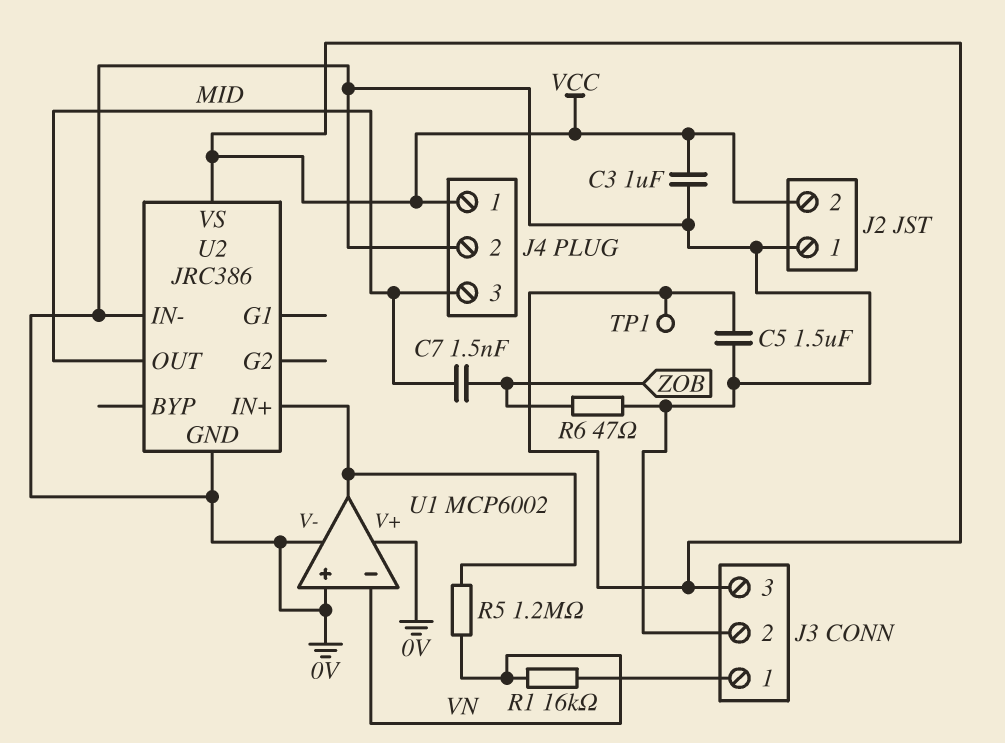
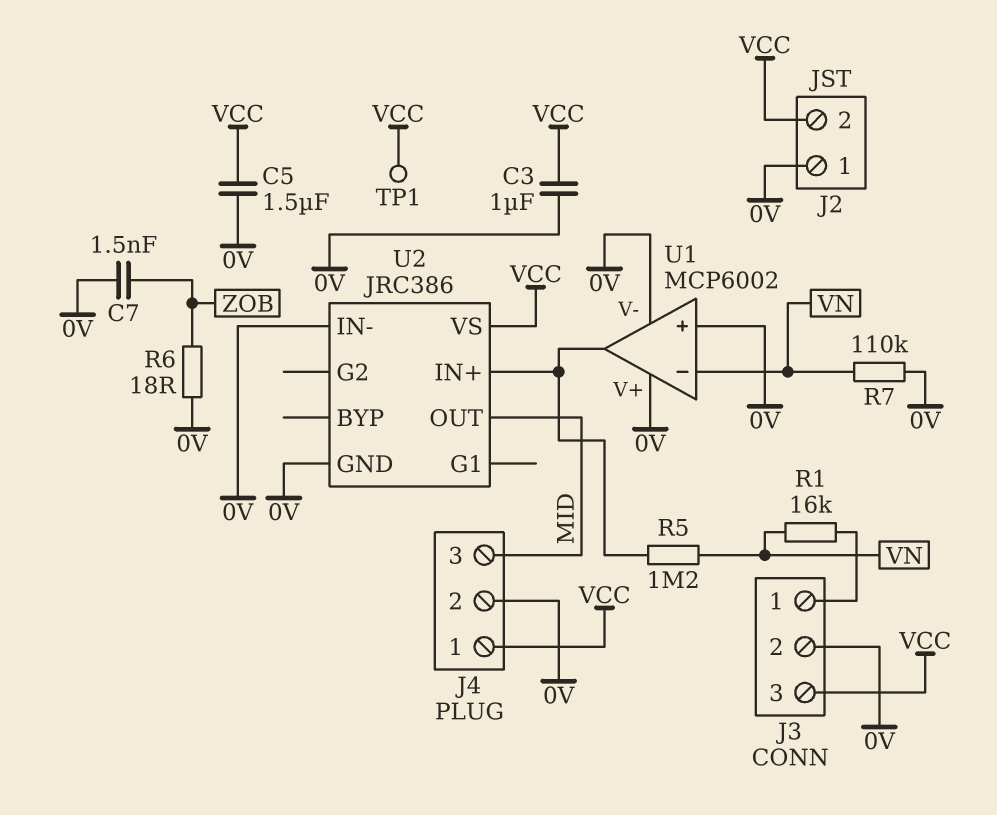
C7: 1.5nF (MID, ZOB) -> 1.5nF (0V, ZOB)
R6: 47 (0V, ZOB) -> 18 (0V, ZOB)
R7: none -> 110k (0V, VN)

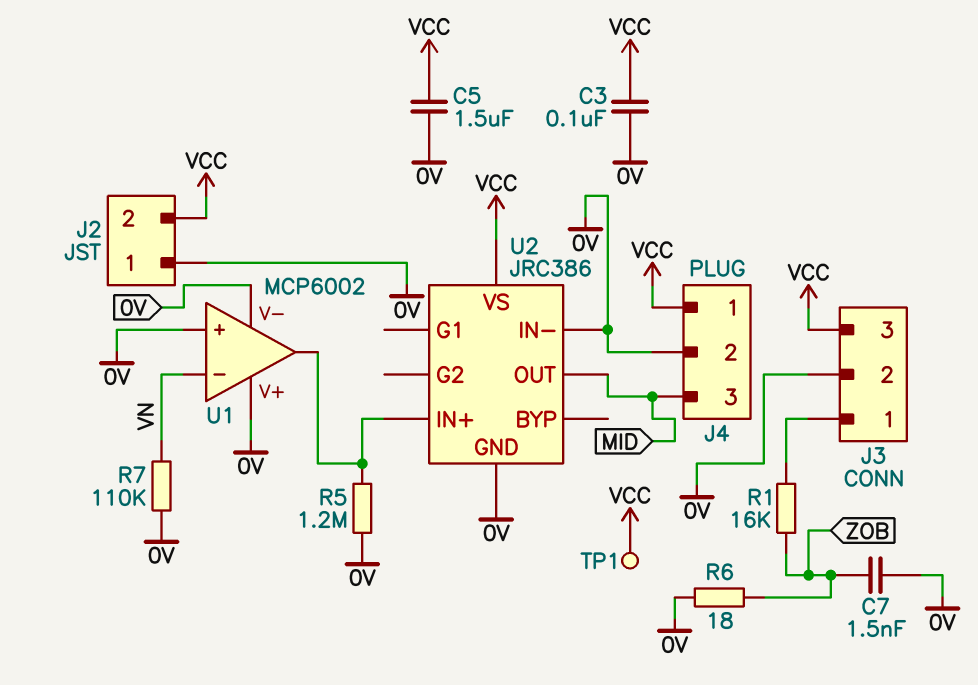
C3: 1uF (0V, VCC) -> 100nF (0V, VCC)
R1: 16k (J3/1, VN) -> 16k (J3/1, ZOB)
R5: 1.2M (U1/out, VN) -> 1.2M (0V, U1/out)

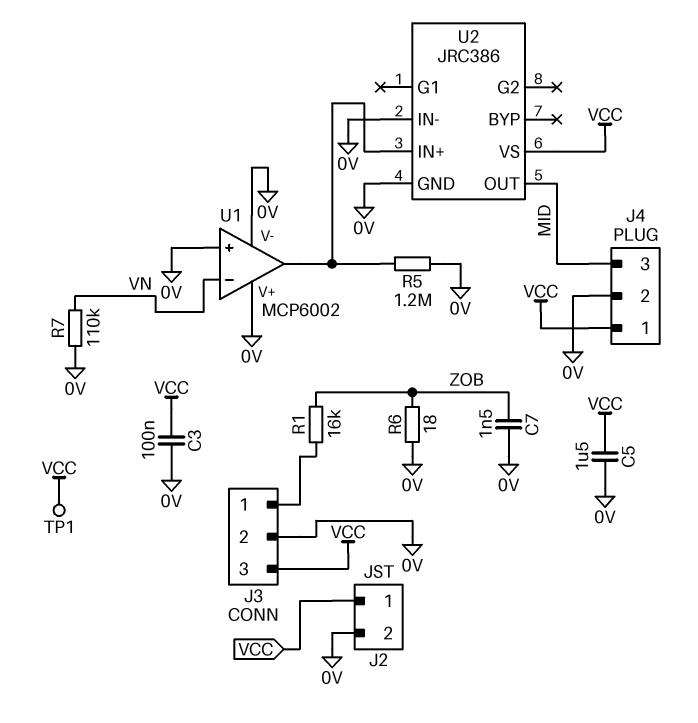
J2 pin 1: 0V -> VCC
J2 pin 2: VCC -> 0V

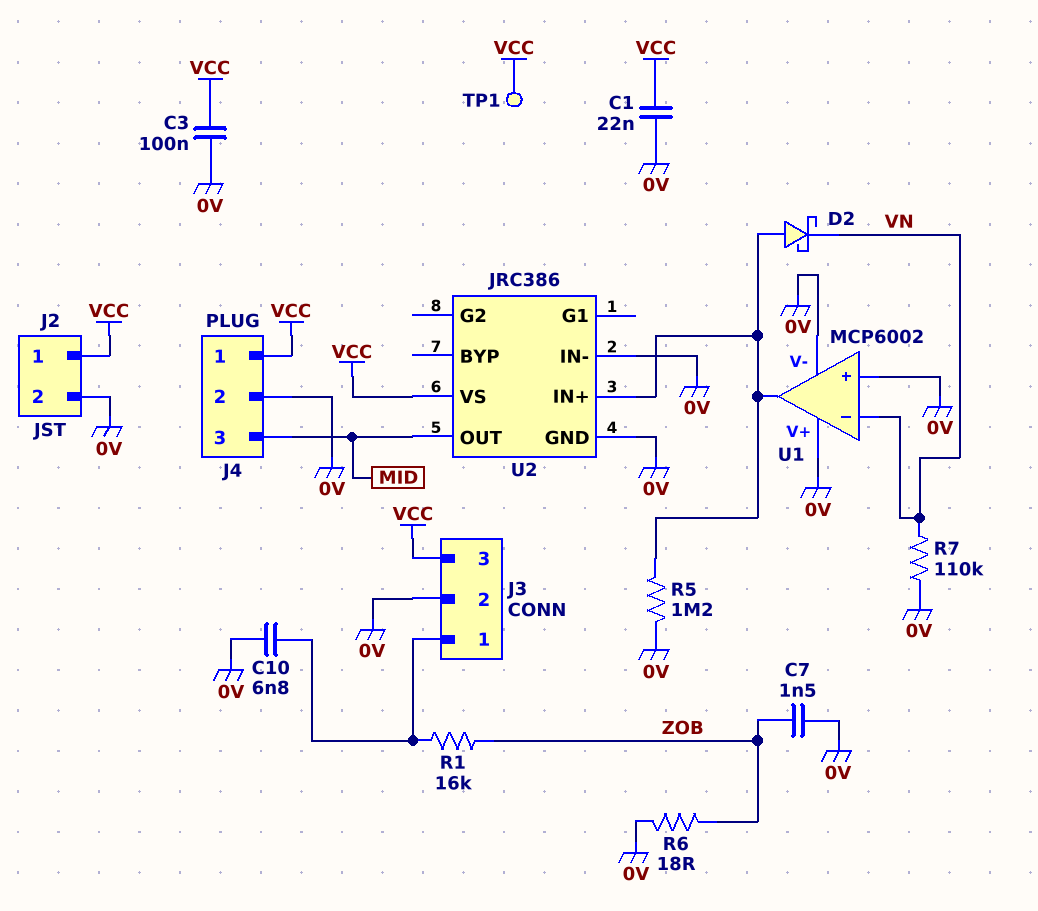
C1: none -> 22nF (0V, VCC)
C5: 1.5uF (0V, VCC) -> none
C10: none -> 6.8nF (0V, J3/1)
D2: none -> schottky (A U1/out, K VN)

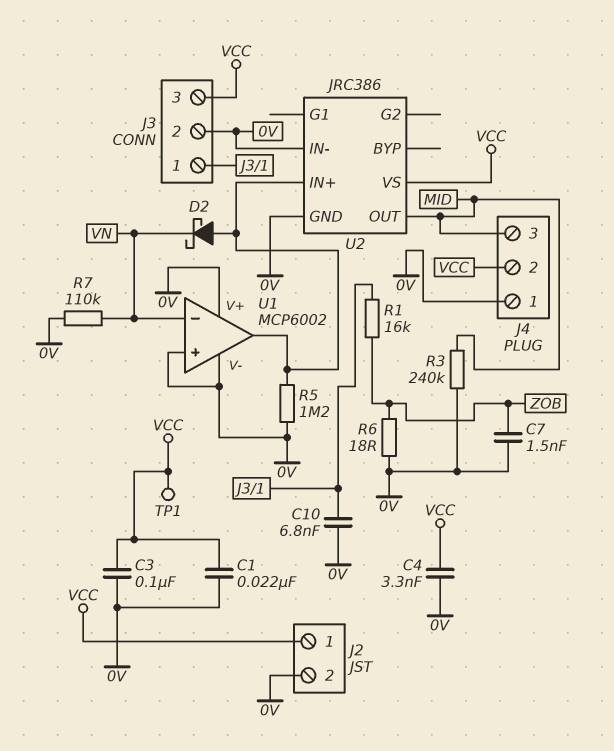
C4: none -> 3.3nF (0V, VCC)
J4 pin 1: VCC -> 0V
J4 pin 2: 0V -> VCC
R3: none -> 240k (0V, MID)

